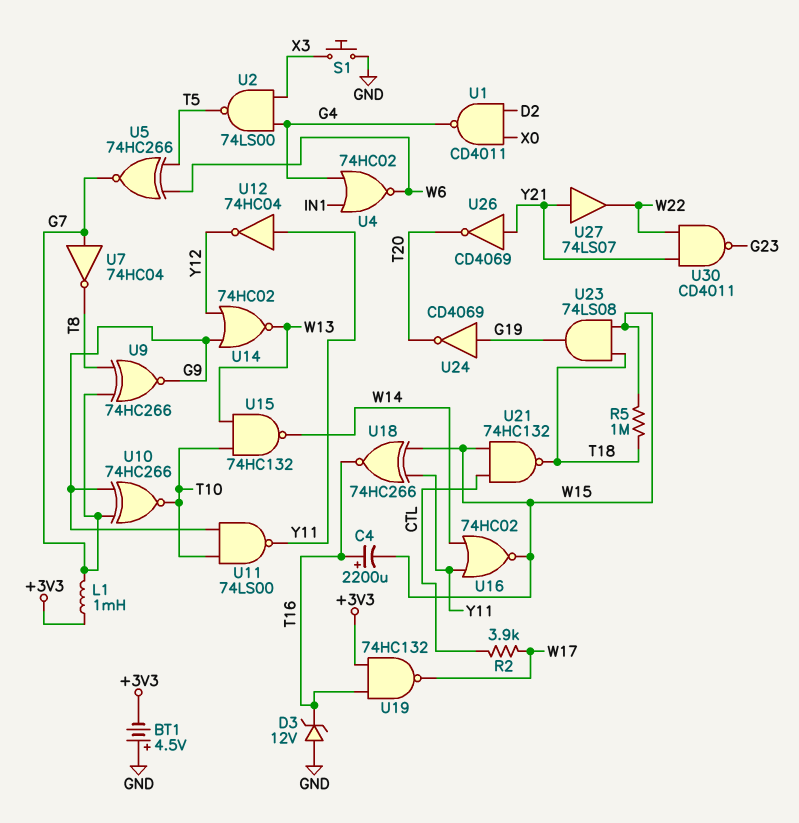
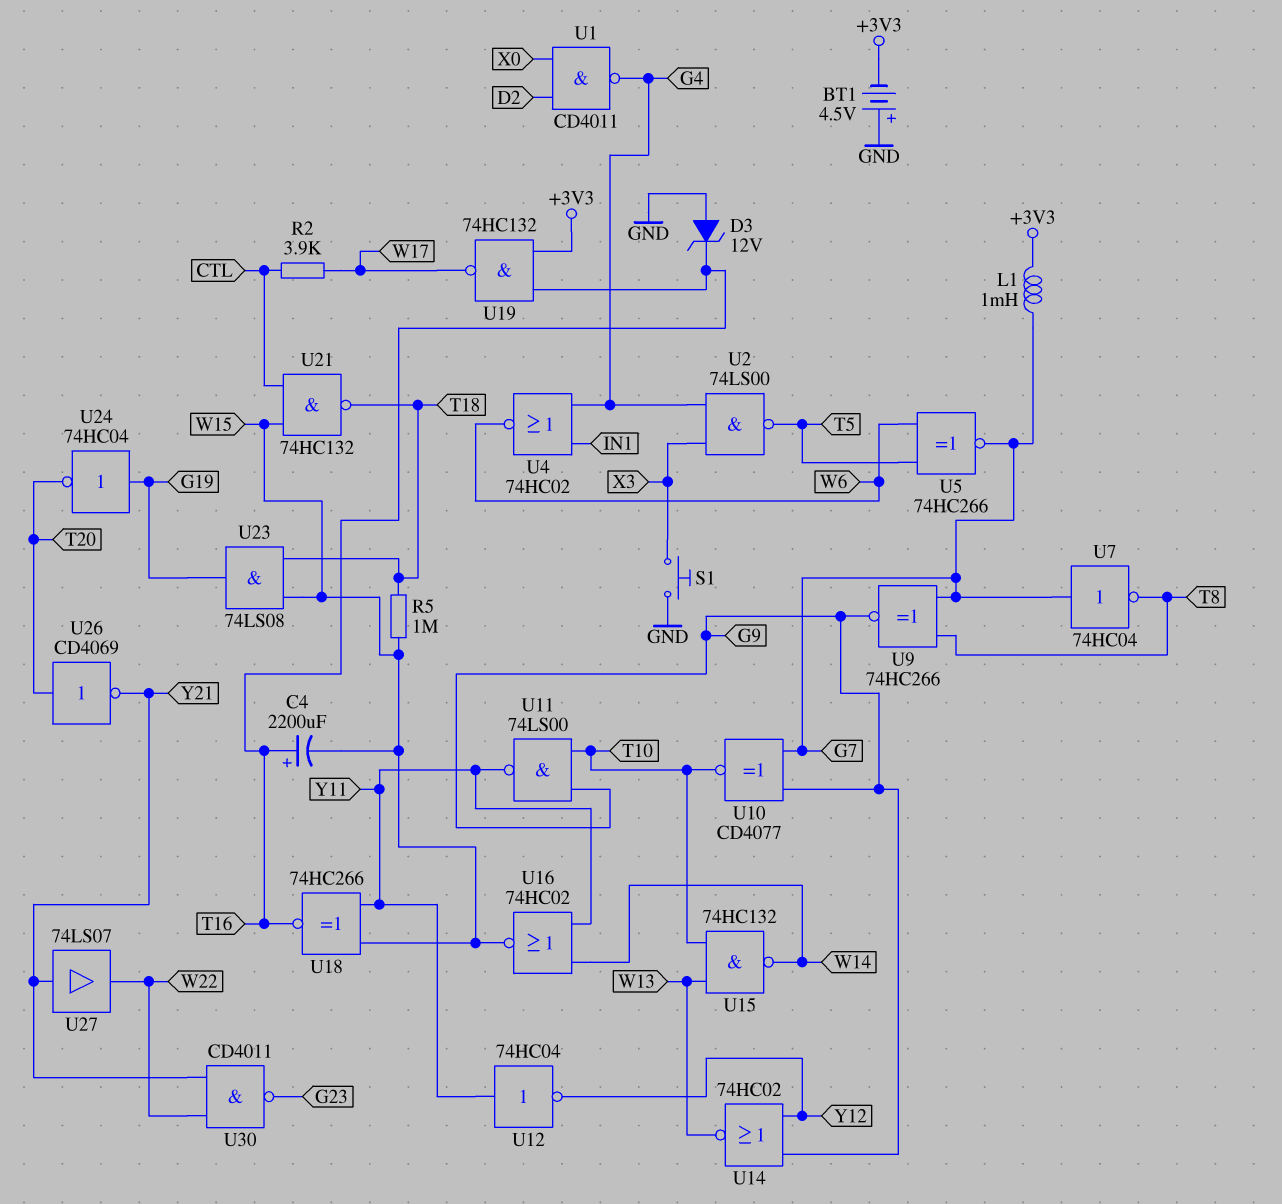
U10: XNOR 74HC266 (in G7, in G9, out T10) -> XNOR CD4077 (in G7, in G9, out T10)
U24: NOT CD4069 (in G19, out T20) -> NOT 74HC04 (in G19, out T20)
U26: NOT CD4069 (in Y21, out T20) -> NOT CD4069 (in T20, out Y21)

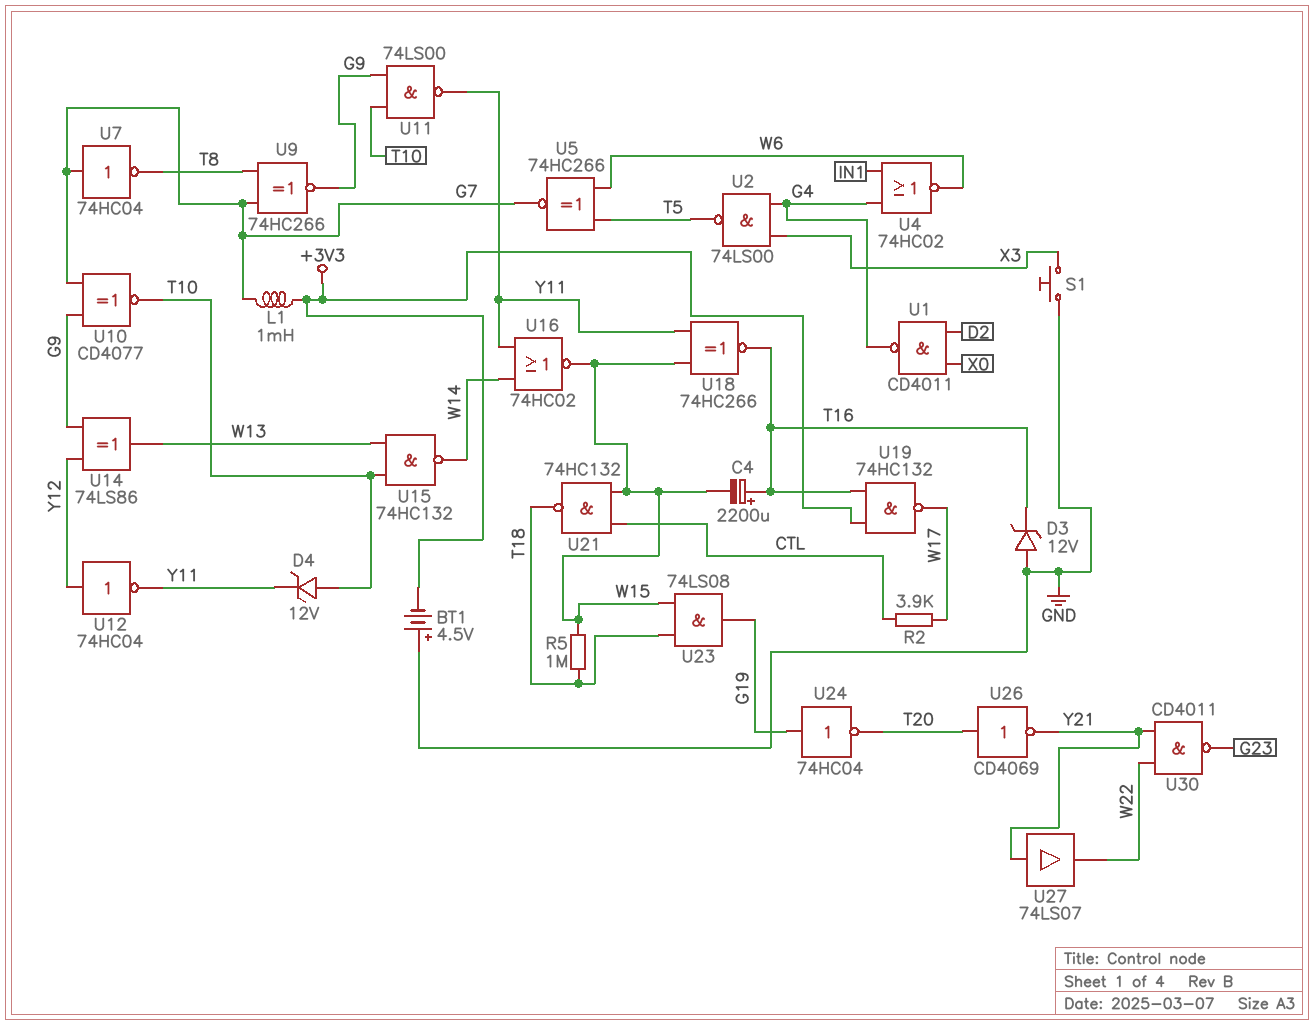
D4: none -> zener 12V (A T10, K Y11)
U12: NOT 74HC04 (in Y11, out Y12) -> NOT 74HC04 (in Y12, out Y11)
U14: NOR 74HC02 (in G9, in Y12, out W13) -> XOR 74LS86 (in G9, in Y12, out W13)

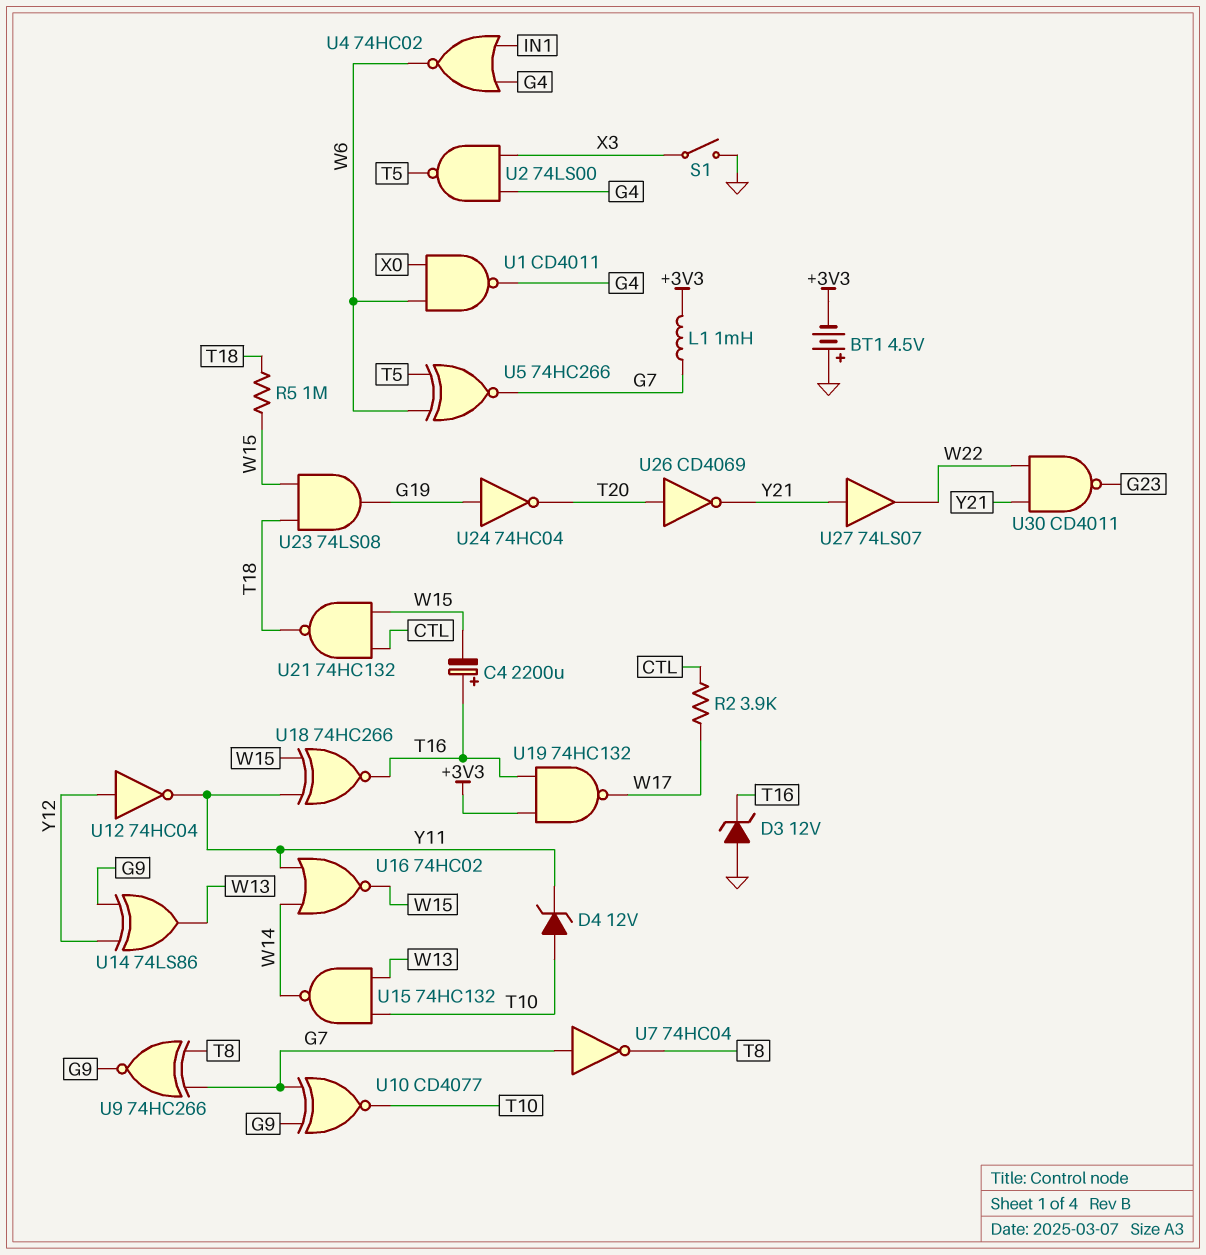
S1: button (GND, X3) -> switch (GND, X3)
U1: NAND CD4011 (in D2, in X0, out G4) -> NAND CD4011 (in W6, in X0, out G4)
U11: NAND 74LS00 (in G9, in T10, out Y11) -> none

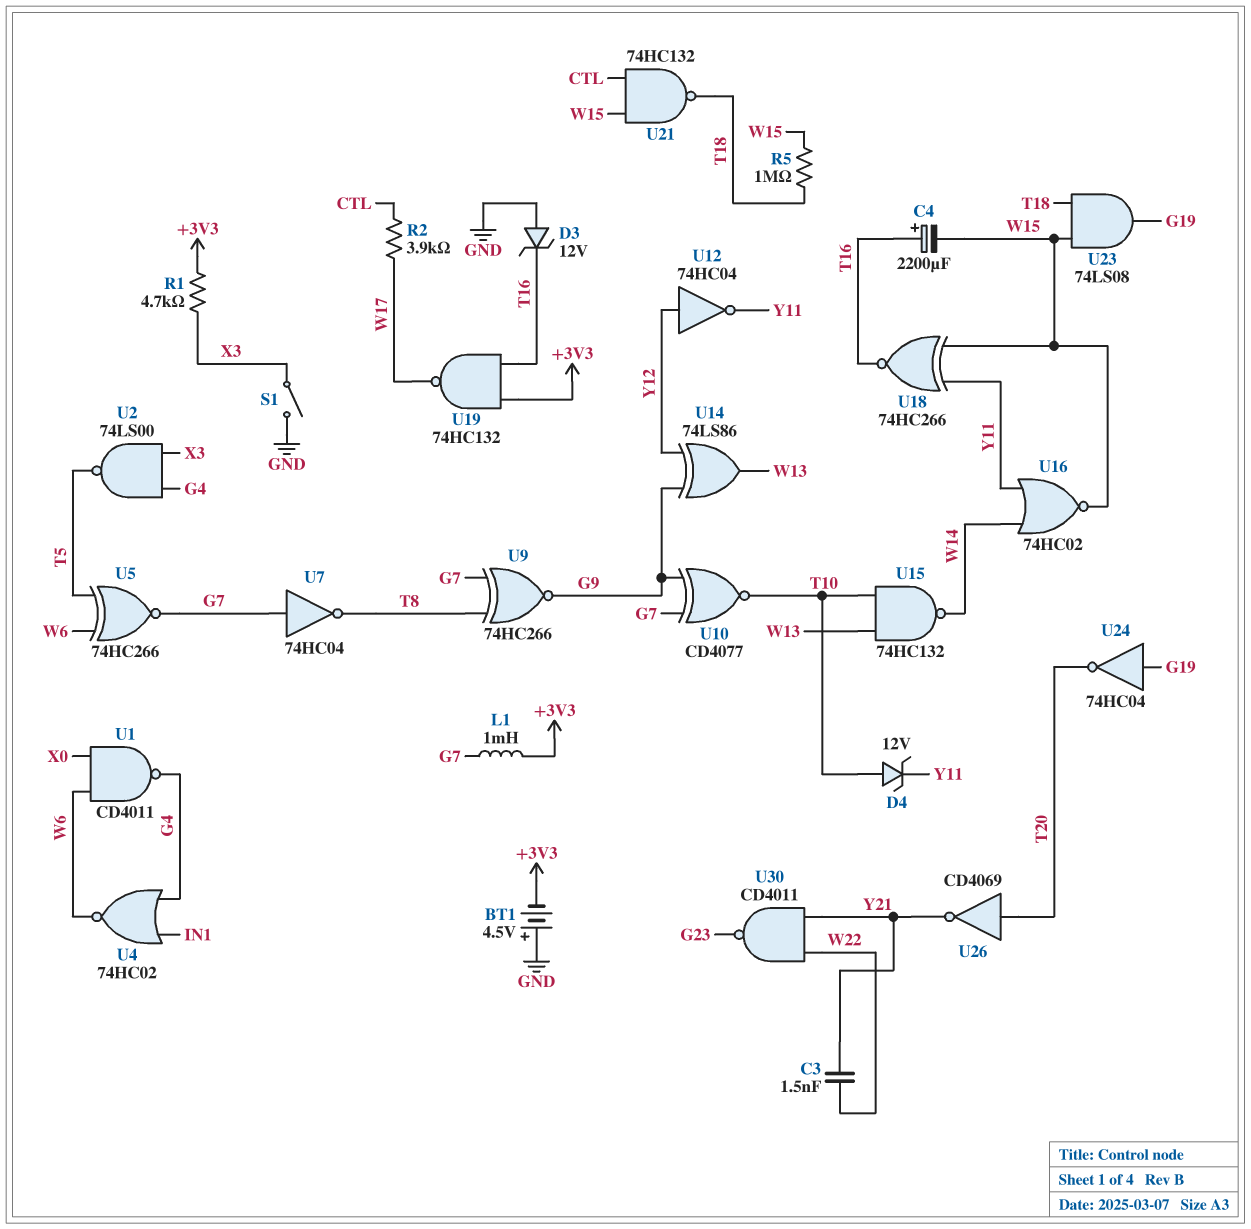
C3: none -> 1.5nF (W22, Y21)
R1: none -> 4.7k (+3V3, X3)
U27: buffer 74LS07 (in Y21, out W22) -> none

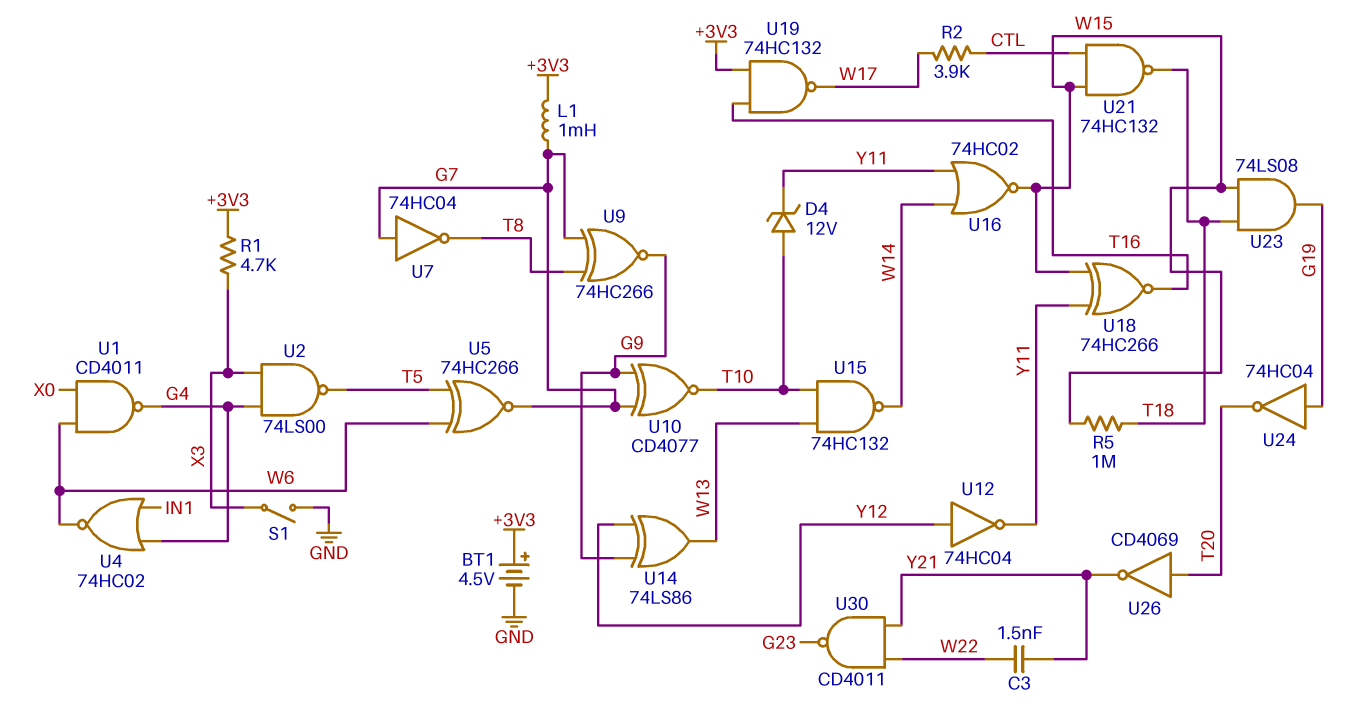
BT1: 4.5V (plus GND, minus +3V3) -> 4.5V (plus +3V3, minus GND)
C4: 2200uF (plus T16, minus W15) -> none
D3: zener 12V (A GND, K T16) -> none

